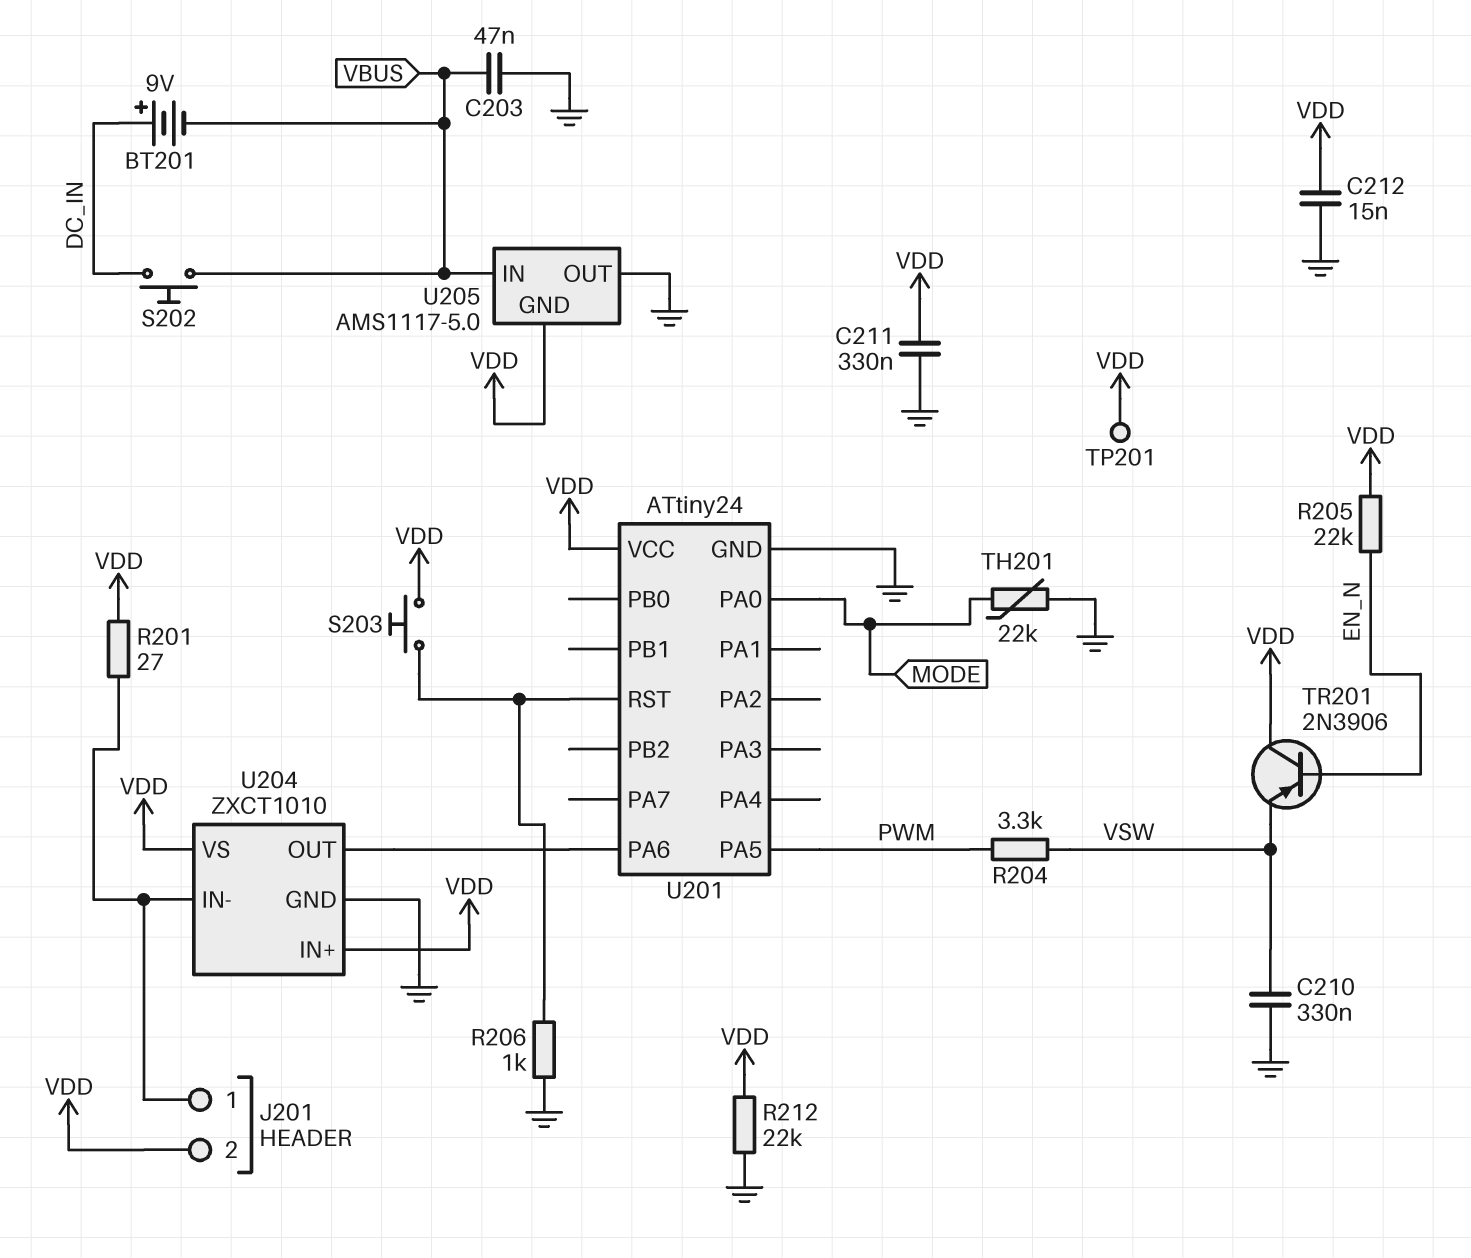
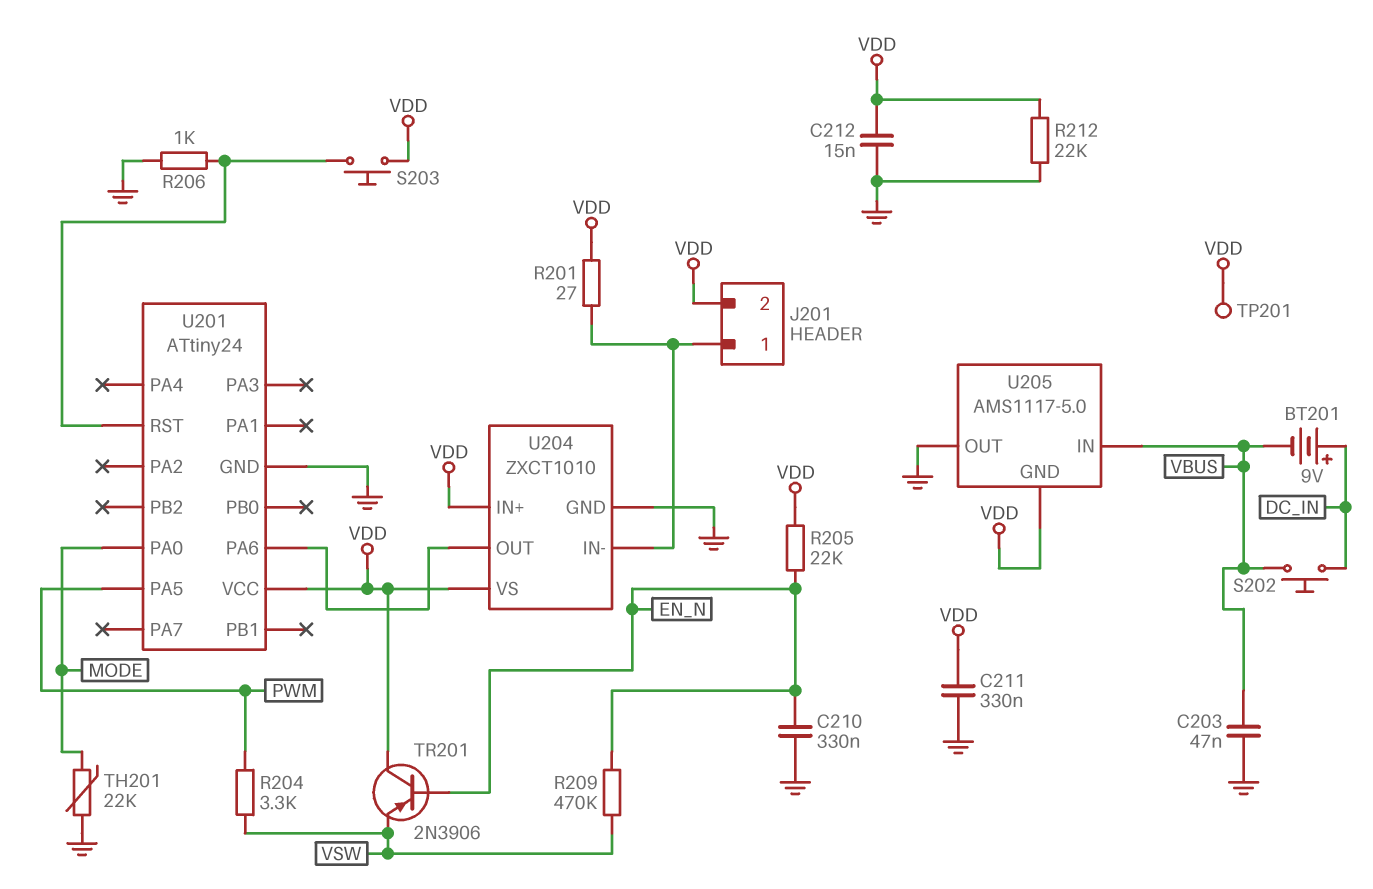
C210: 330nF (GND, VSW) -> 330nF (EN_N, GND)
R209: none -> 470k (EN_N, VSW)

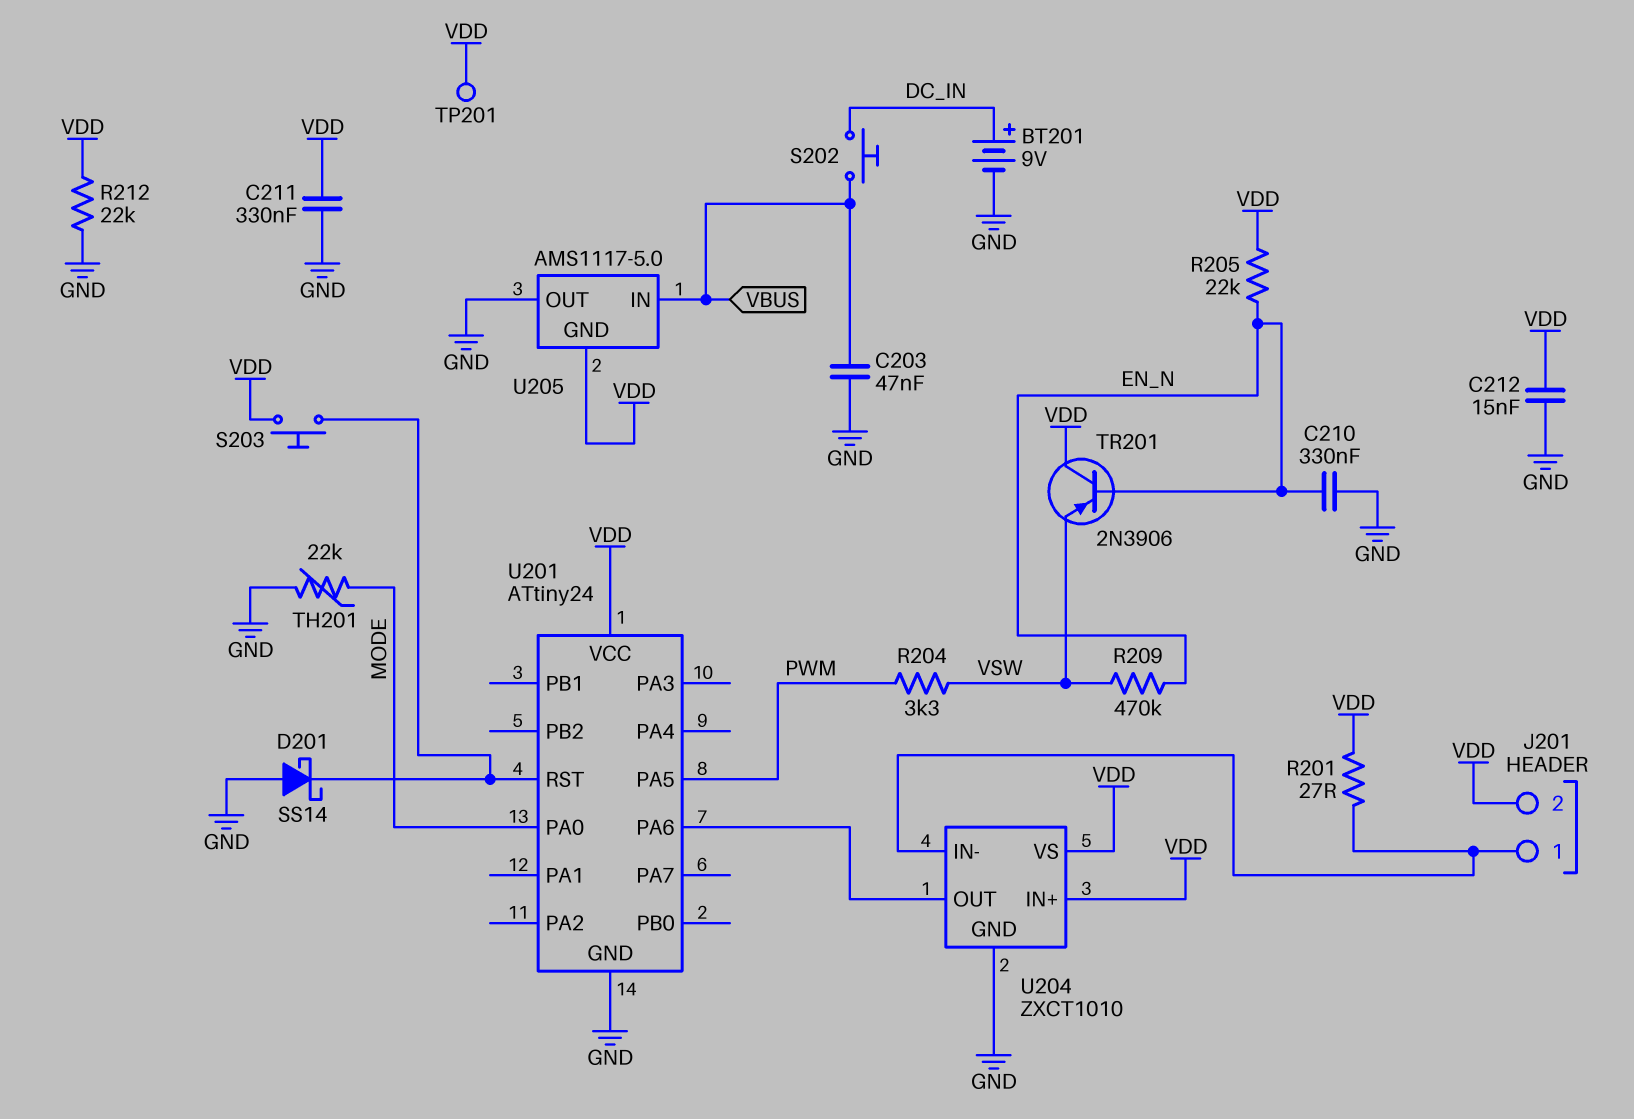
BT201: 9V (plus DC_IN, minus VBUS) -> 9V (plus DC_IN, minus GND)
D201: none -> schottky SS14 (A GND, K U201/RST)
R206: 1k (GND, U201/RST) -> none

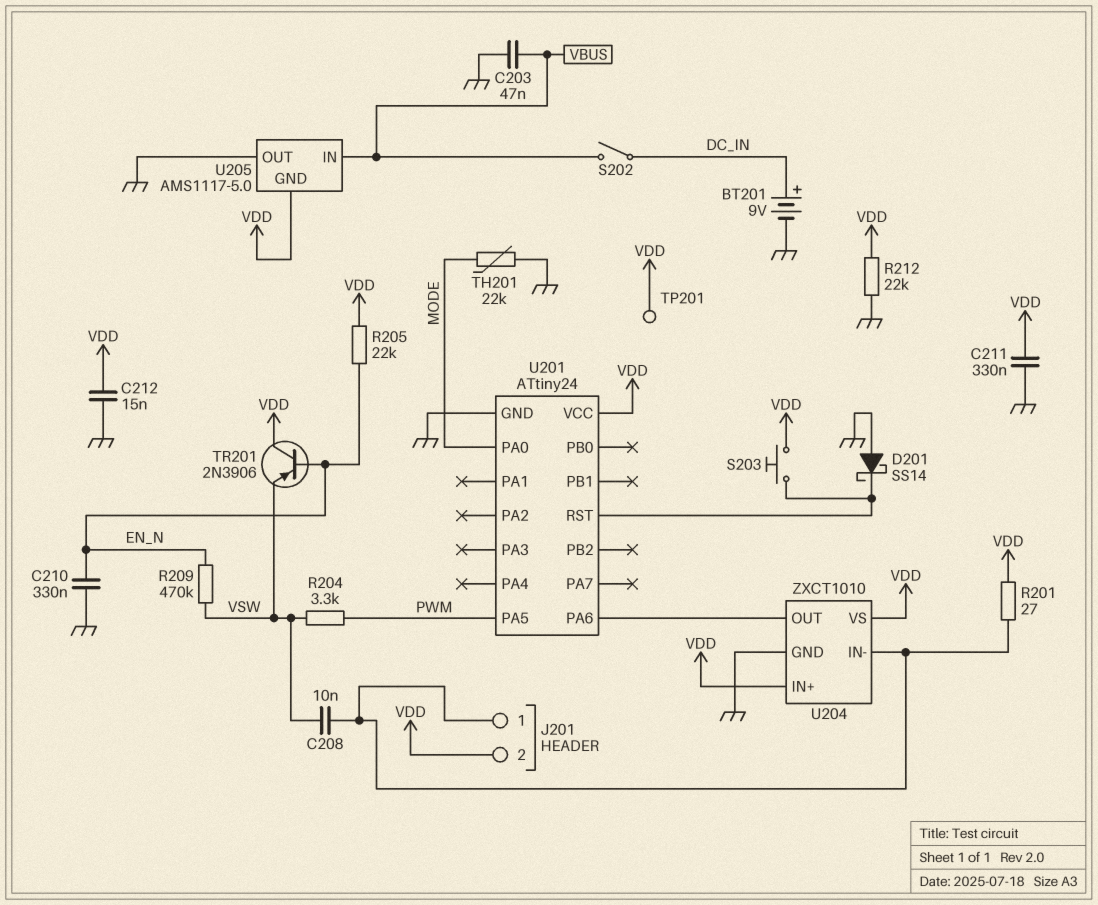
C208: none -> 10nF (J201/1, VSW)
S202: button (DC_IN, VBUS) -> switch (DC_IN, VBUS)

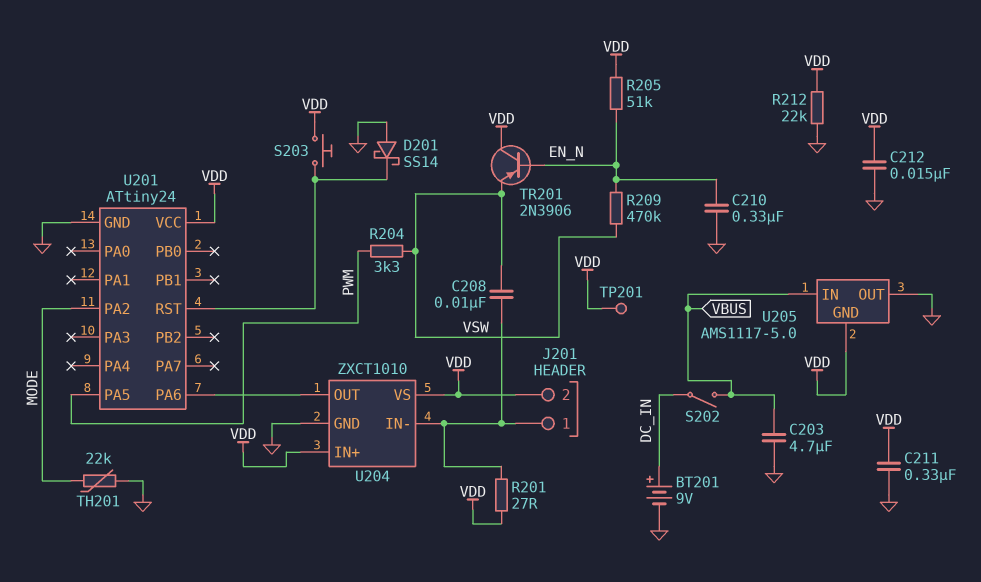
C203: 47nF (GND, VBUS) -> 4.7uF (GND, VBUS)
R205: 22k (EN_N, VDD) -> 51k (EN_N, VDD)
U201 pin PA0: MODE -> none
U201 pin PA2: none -> MODE

